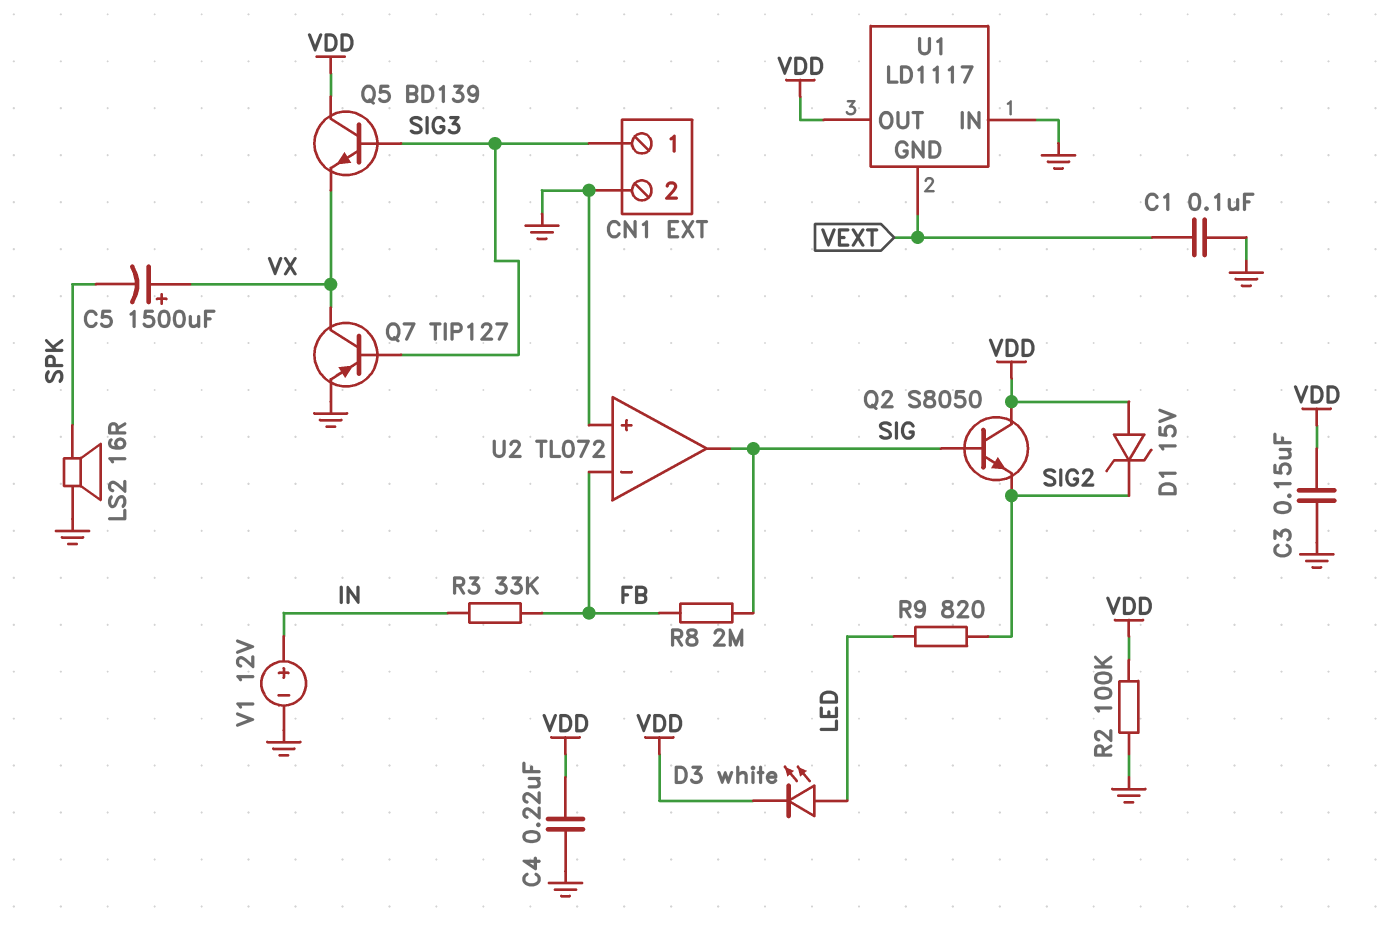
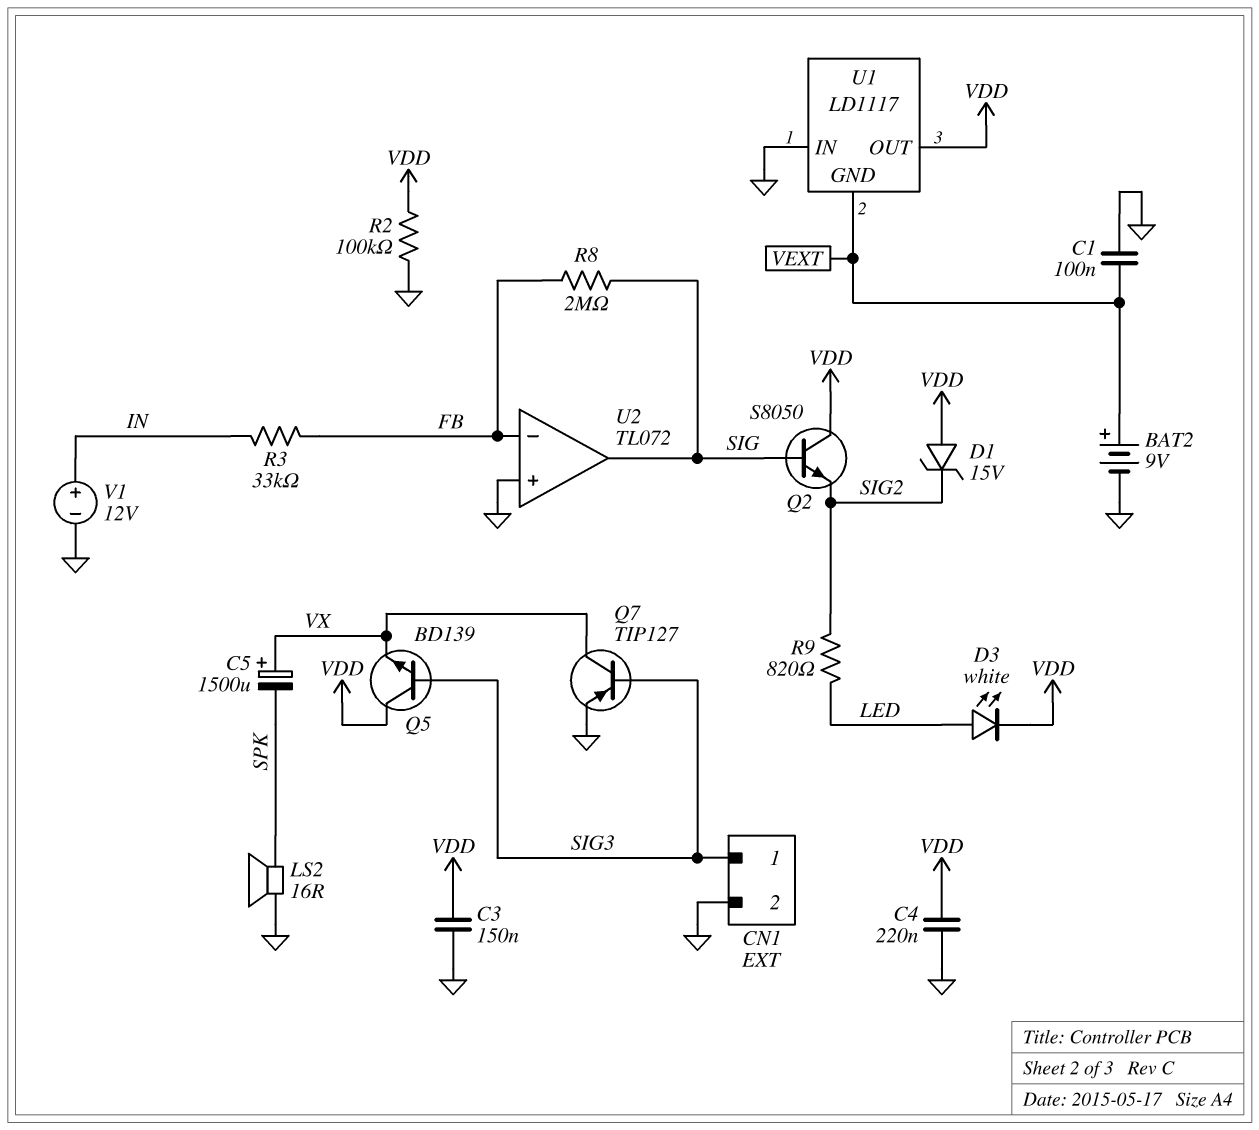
BAT2: none -> 9V (plus VEXT, minus GND)

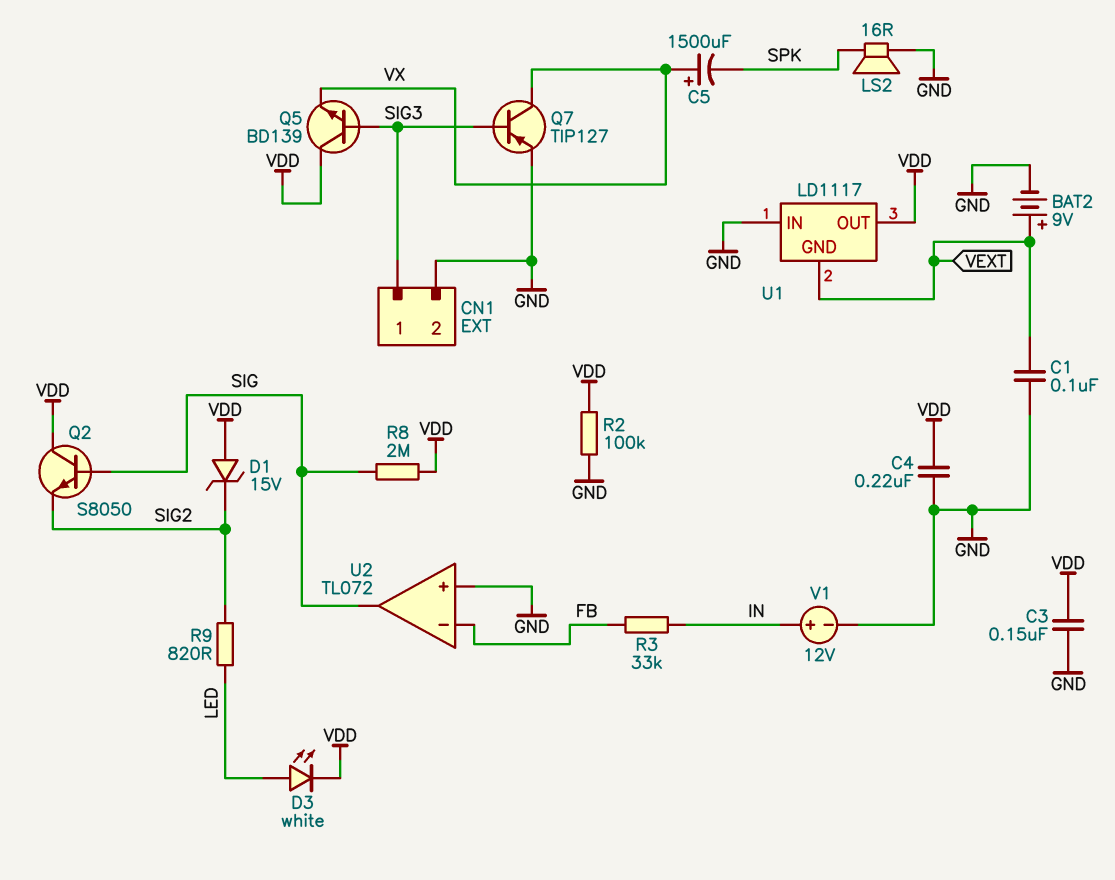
R8: 2M (FB, SIG) -> 2M (SIG, VDD)

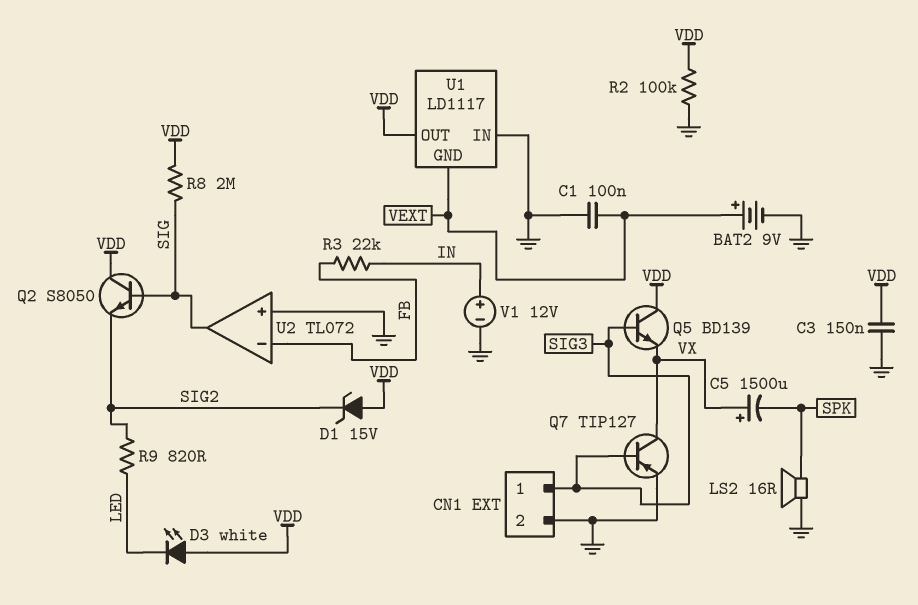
C4: 220nF (GND, VDD) -> none
D3: LED white (A LED, K VDD) -> LED white (A VDD, K LED)
R3: 33k (FB, IN) -> 22k (FB, IN)

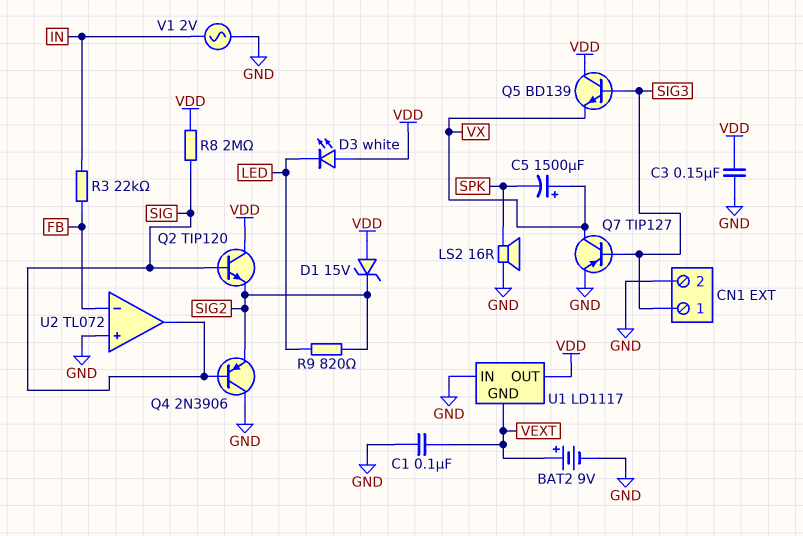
Q2: NPN S8050 (B SIG, C VDD, E SIG2) -> NPN TIP120 (B SIG, C VDD, E SIG2)
Q4: none -> PNP 2N3906 (B SIG, C GND, E SIG2)
R2: 100k (GND, VDD) -> none
V1: 12V (plus IN, minus GND) -> AC 2V (GND, IN)

